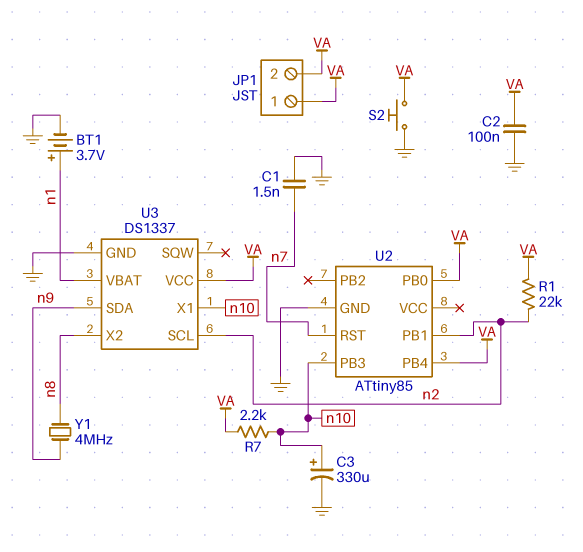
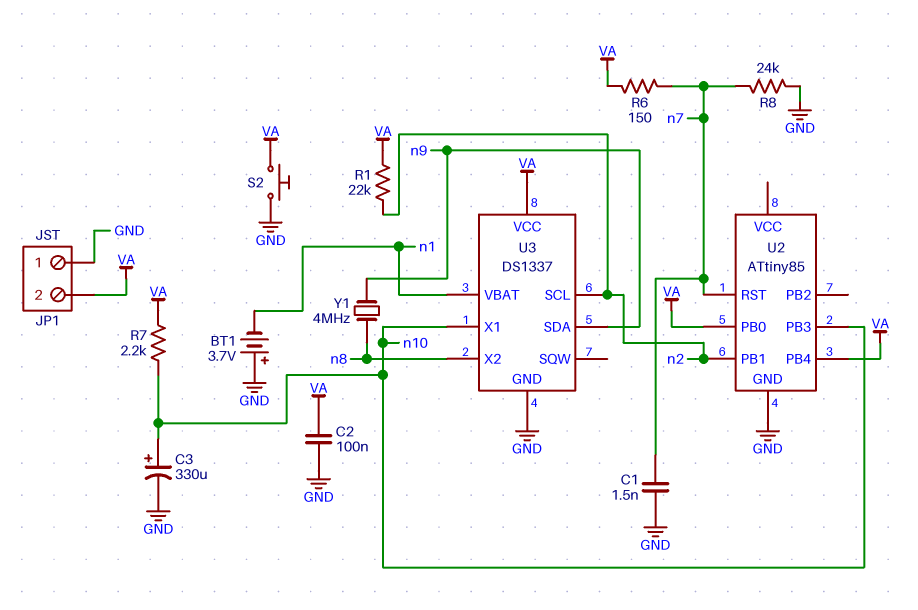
BT1: 3.7V (plus n1, minus GND) -> 3.7V (plus GND, minus n1)
JP1 pin 1: VA -> GND
R6: none -> 150 (VA, n7)
R8: none -> 24k (GND, n7)

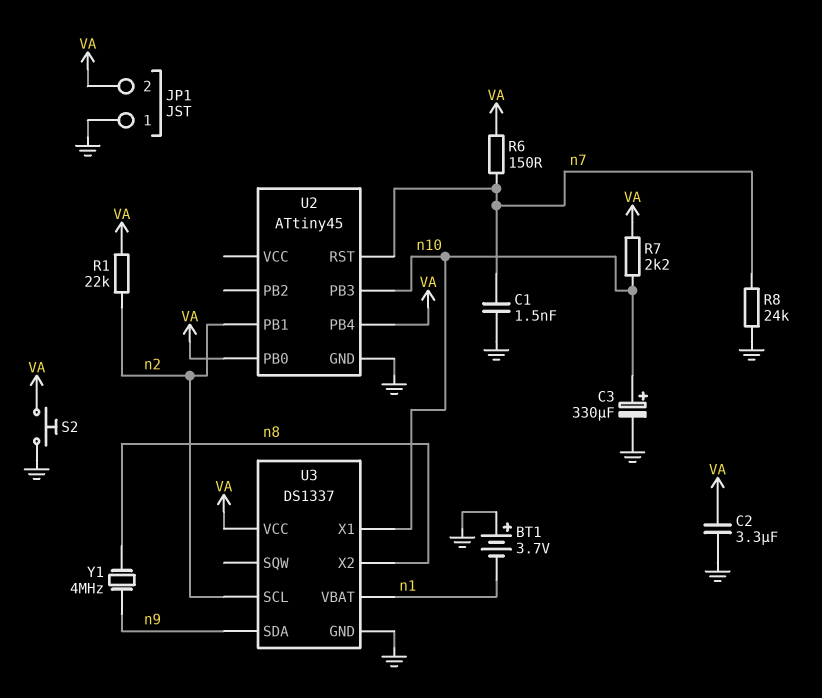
C2: 100nF (GND, VA) -> 3.3uF (GND, VA)
U2: ATtiny85 -> ATtiny45

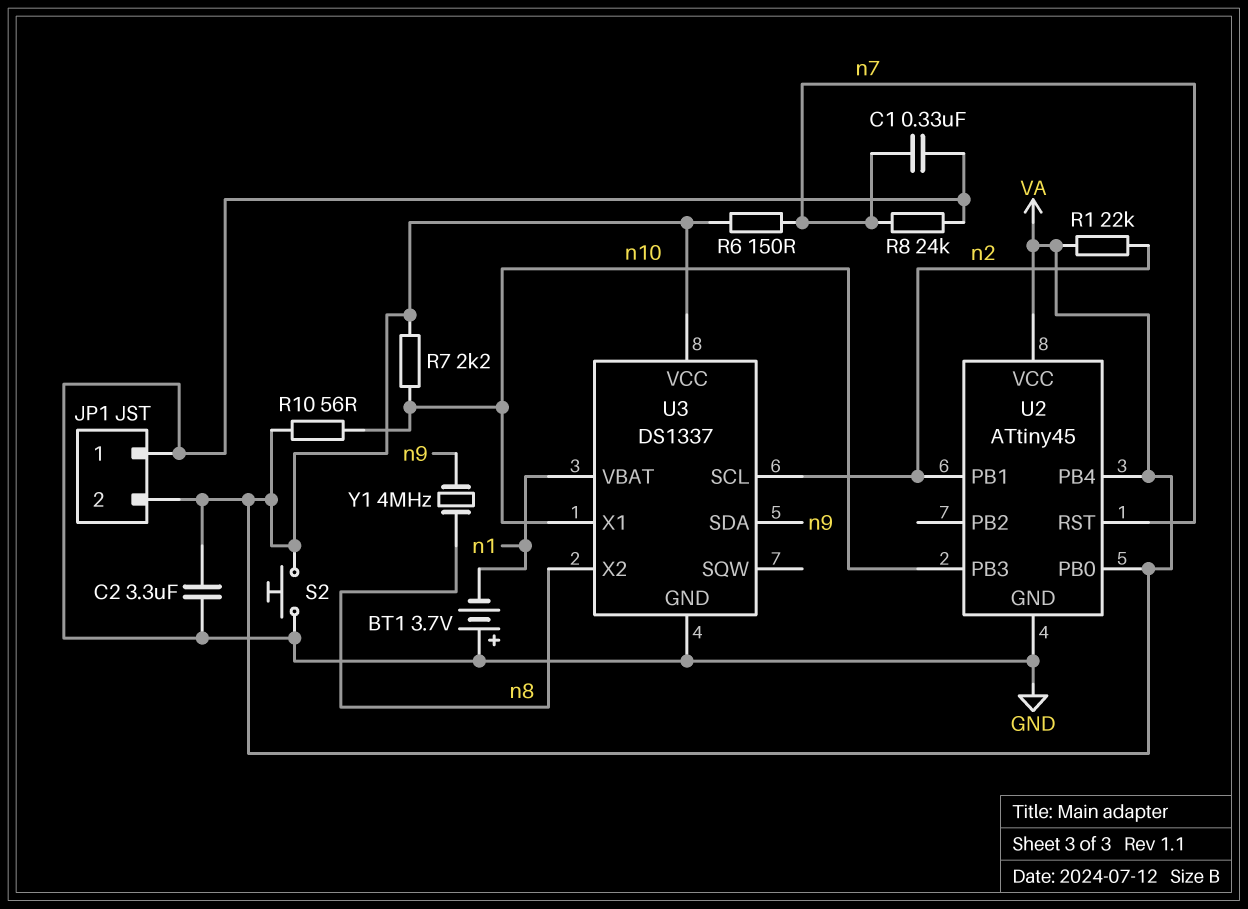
C1: 1.5nF (GND, n7) -> 330nF (GND, n7)
C3: 330uF (plus n10, minus GND) -> none
R10: none -> 56 (VA, n10)
U2 pin VCC: none -> VA

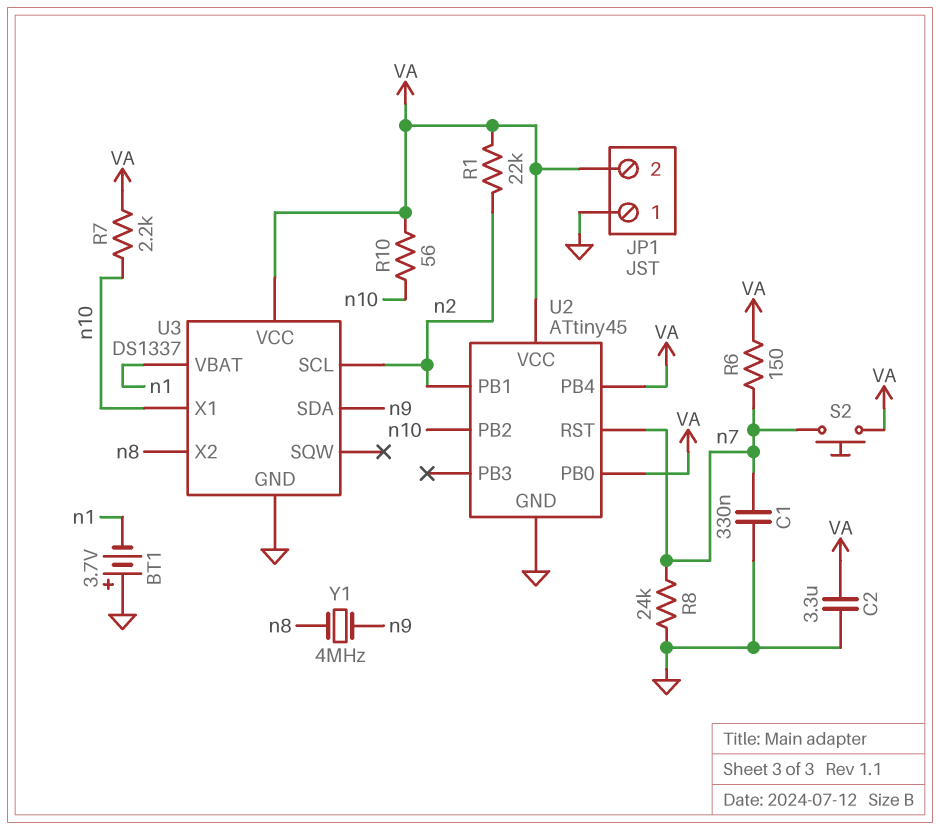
S2: button (GND, VA) -> button (VA, n7)
U2 pin PB2: none -> n10
U2 pin PB3: n10 -> none

